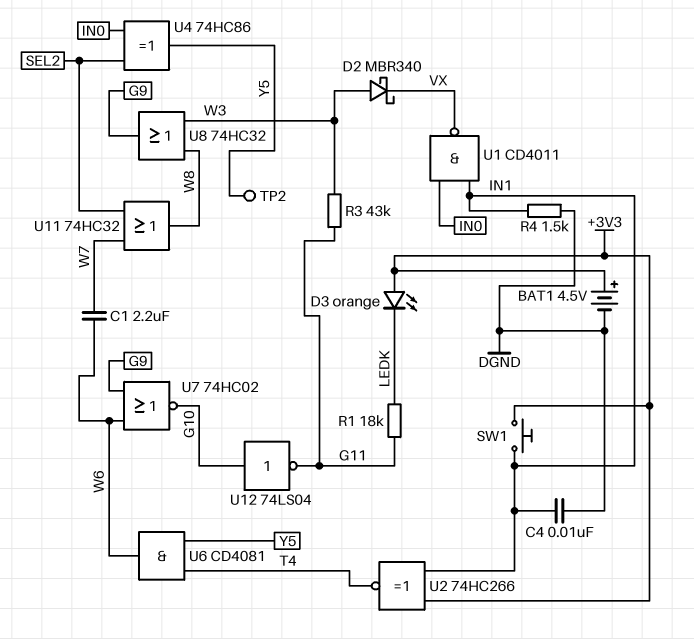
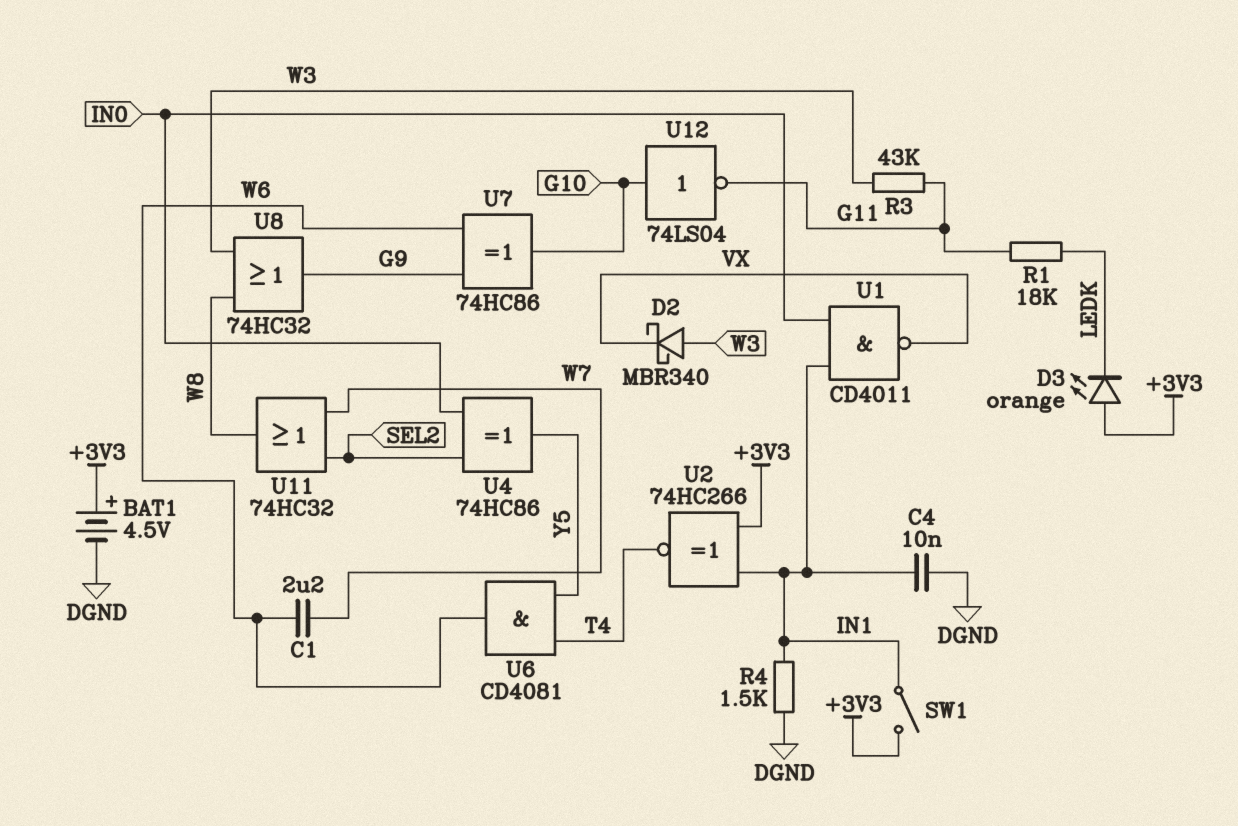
SW1: button (+3V3, IN1) -> switch (+3V3, IN1)
TP2: test point (Y5) -> none
U7: NOR 74HC02 (in G9, in W6, out G10) -> XOR 74HC86 (in G9, in W6, out G10)

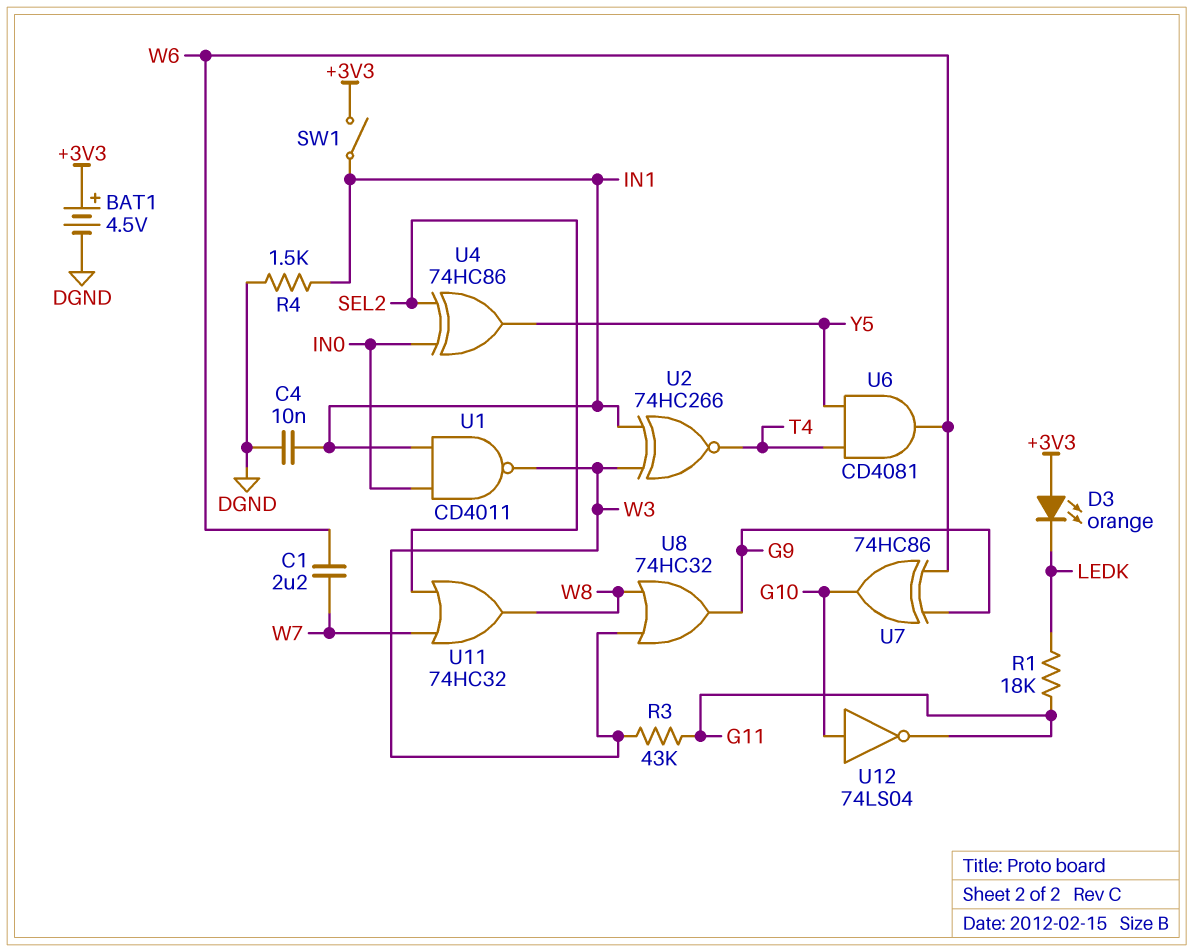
D2: schottky MBR340 (A W3, K VX) -> none
U1: NAND CD4011 (in IN0, in IN1, out VX) -> NAND CD4011 (in IN0, in IN1, out W3)
U2: XNOR 74HC266 (in +3V3, in IN1, out T4) -> XNOR 74HC266 (in IN1, in W3, out T4)

